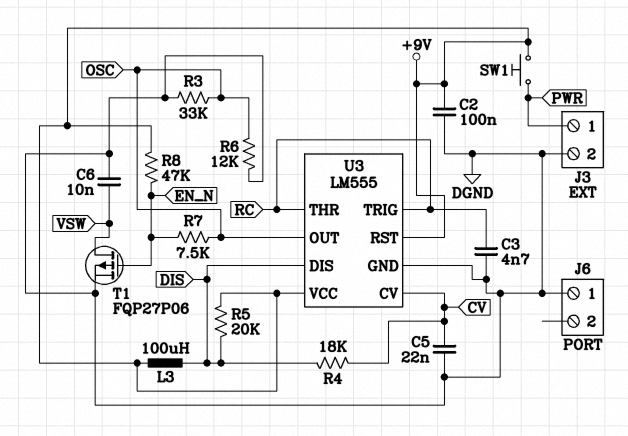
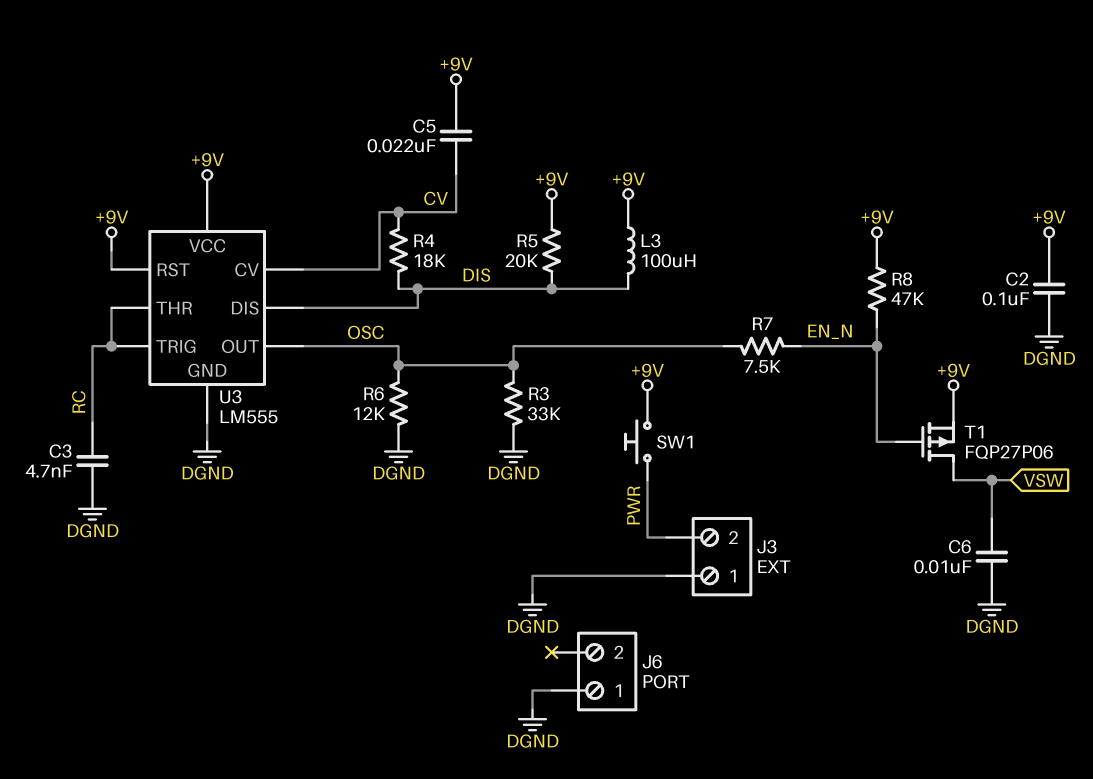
C5: 22nF (CV, DGND) -> 22nF (+9V, CV)
J3 pin 1: PWR -> DGND
J3 pin 2: DGND -> PWR
T1: PMOS FQP27P06 (G EN_N, D VSW, S DGND) -> PMOS FQP27P06 (G EN_N, D VSW, S +9V)

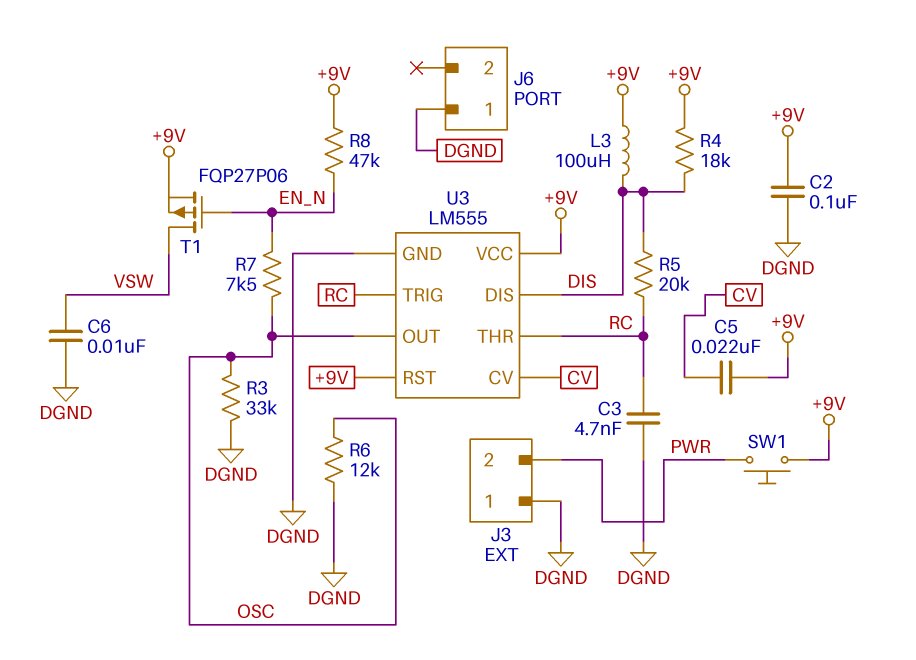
R4: 18k (CV, DIS) -> 18k (+9V, DIS)
R5: 20k (+9V, DIS) -> 20k (DIS, RC)

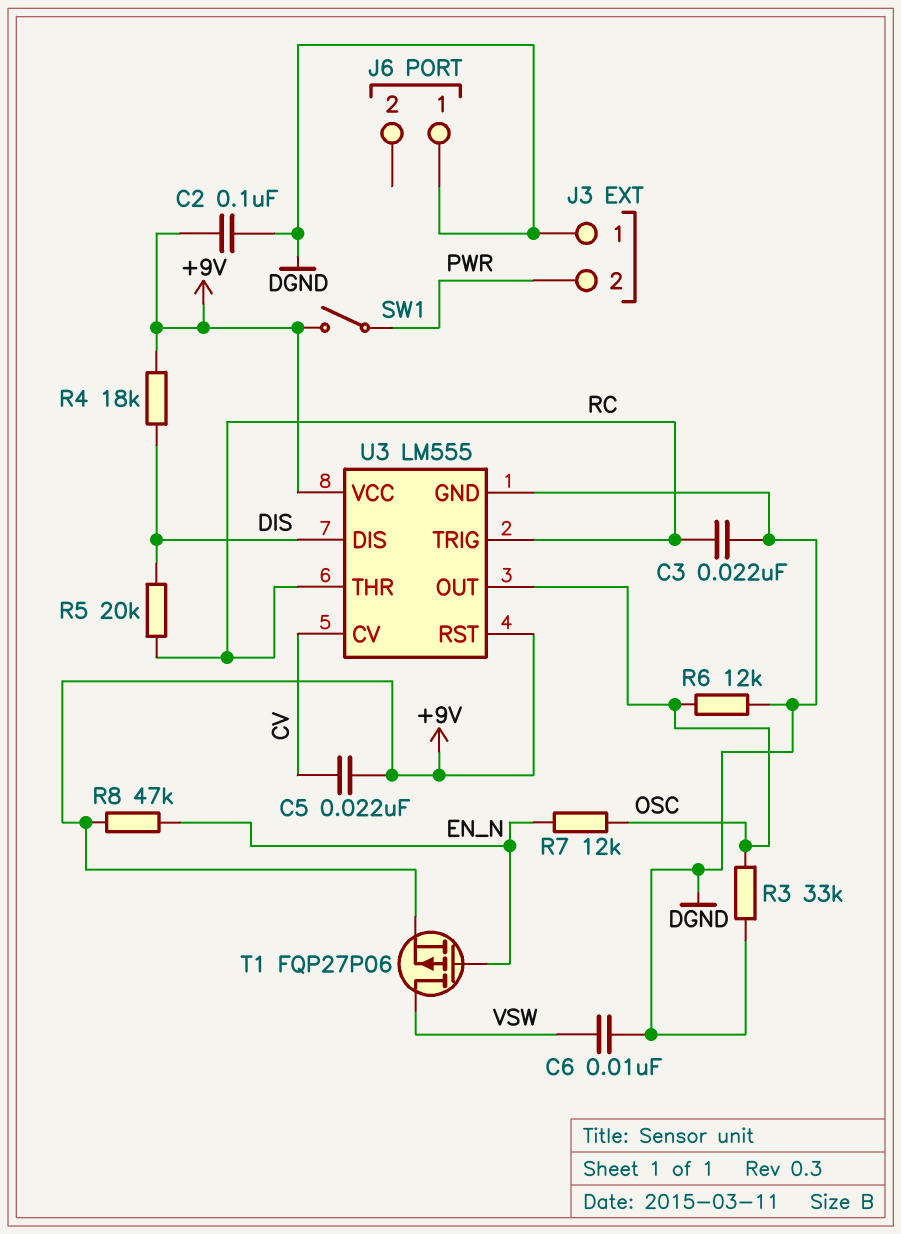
C3: 4.7nF (DGND, RC) -> 22nF (DGND, RC)
L3: 100uH (+9V, DIS) -> none
R7: 7.5k (EN_N, OSC) -> 12k (EN_N, OSC)
SW1: button (+9V, PWR) -> switch (+9V, PWR)

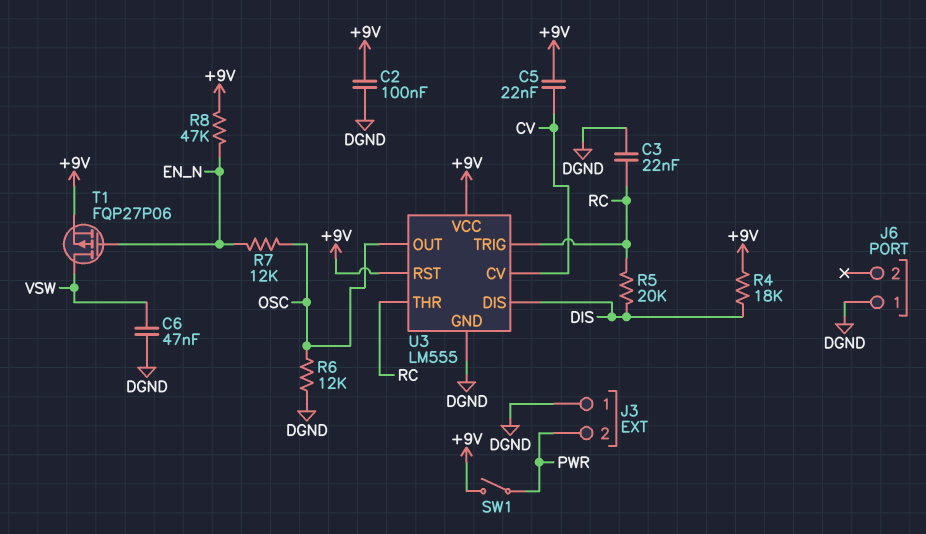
C6: 10nF (DGND, VSW) -> 47nF (DGND, VSW)
R3: 33k (DGND, OSC) -> none

